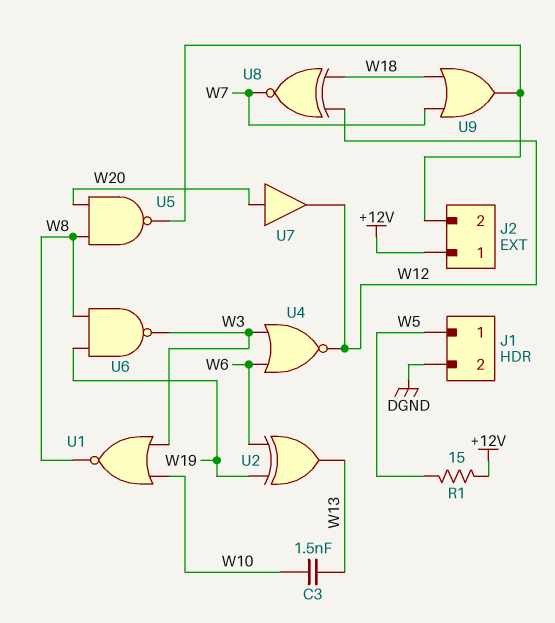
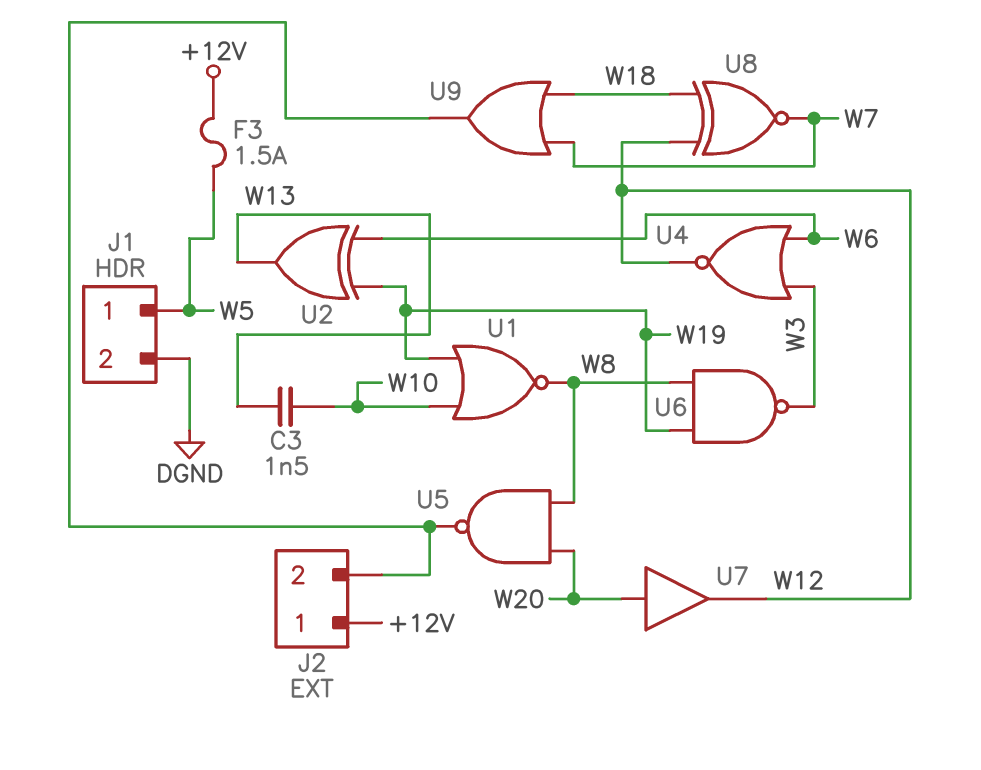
F3: none -> 1.5A (+12V, W5)
R1: 15 (+12V, W5) -> none
U1: NOR (in W3, in W10, out W8) -> NOR (in W10, in W19, out W8)

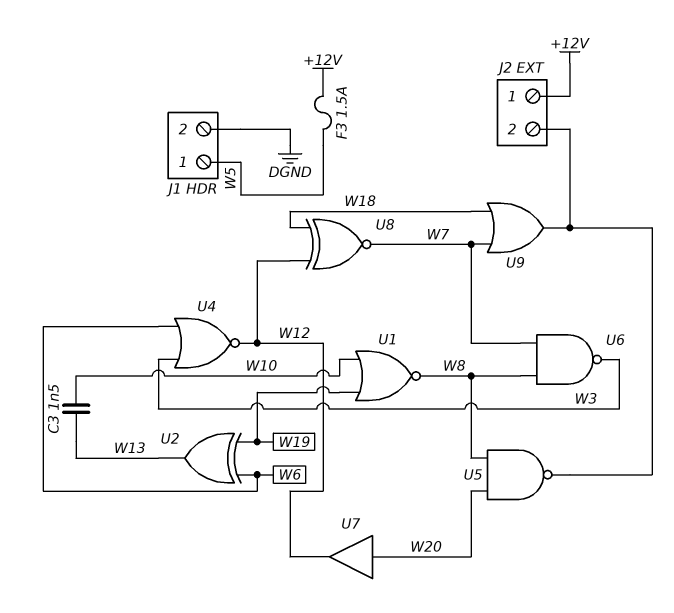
U6: NAND (in W8, in W19, out W3) -> NAND (in W7, in W8, out W3)

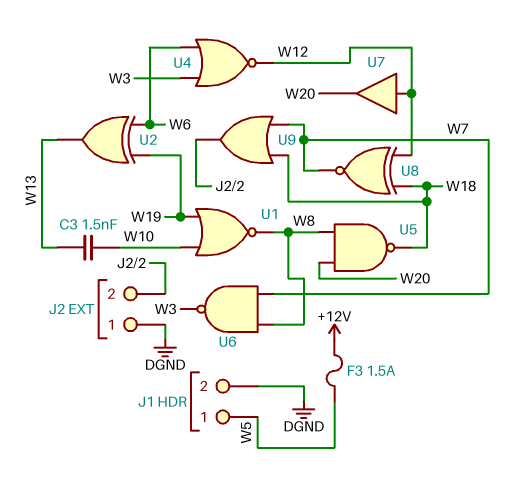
J2 pin 1: +12V -> DGND
U5: NAND (in W8, in W20, out J2/2) -> NAND (in W8, in W20, out W18)
U7: buffer (in W20, out W12) -> buffer (in W12, out W20)

